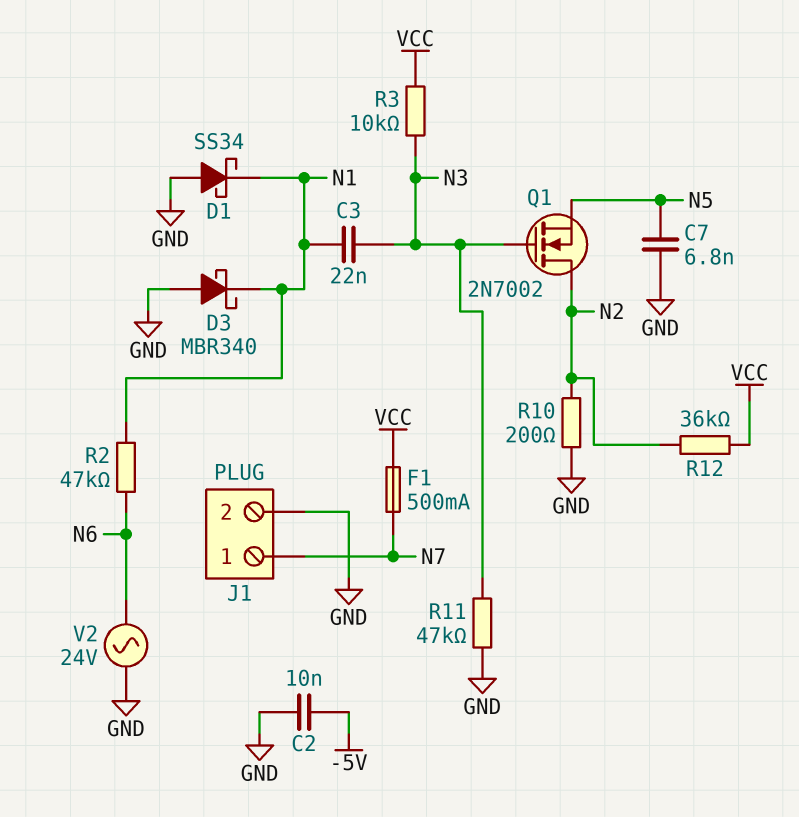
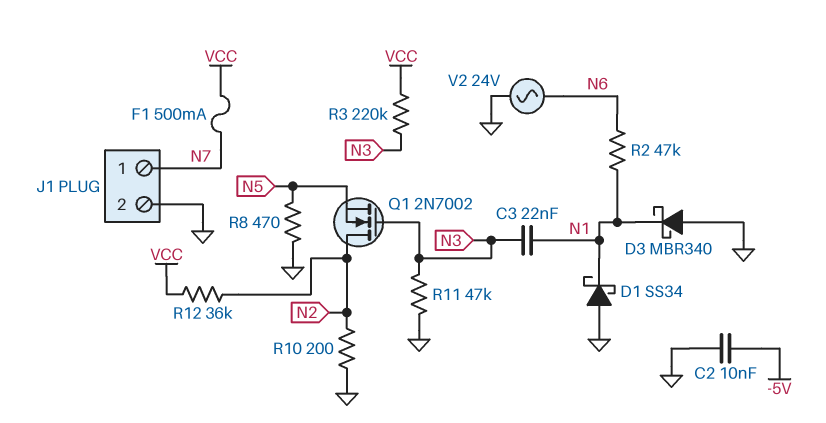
C7: 6.8nF (GND, N5) -> none
R3: 10k (N3, VCC) -> 220k (N3, VCC)
R8: none -> 470 (GND, N5)

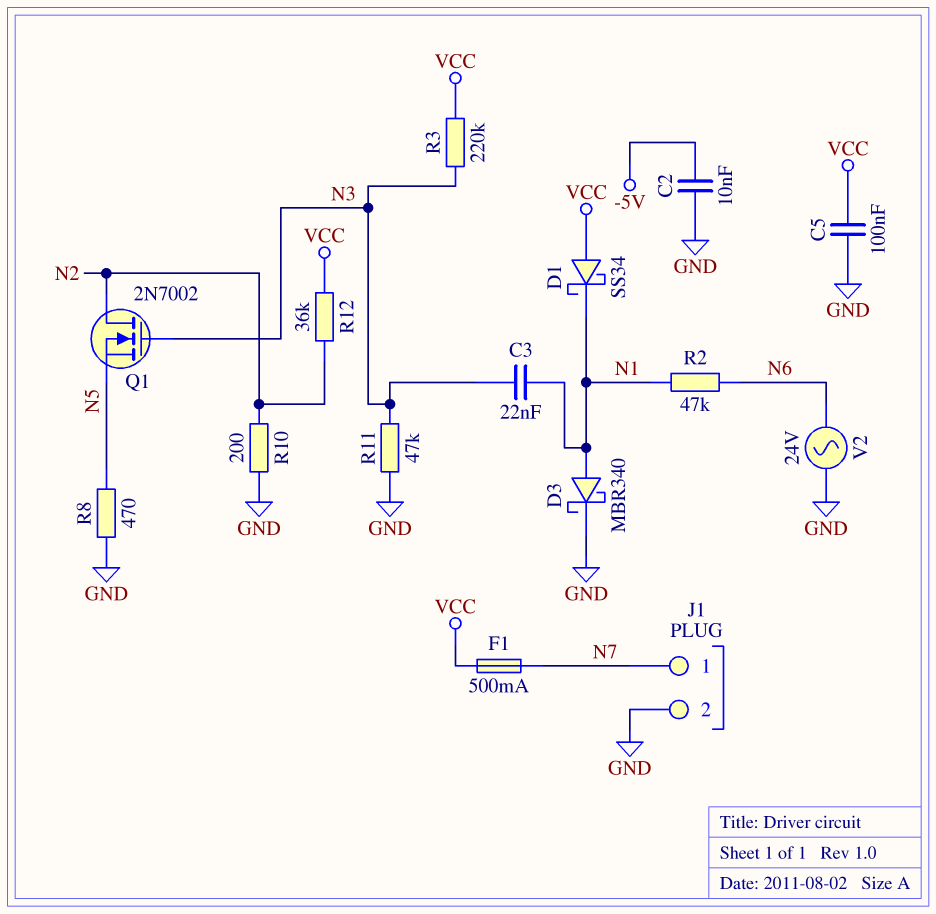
C5: none -> 100nF (GND, VCC)
D1: schottky SS34 (A GND, K N1) -> schottky SS34 (A VCC, K N1)
D3: schottky MBR340 (A GND, K N1) -> schottky MBR340 (A N1, K GND)

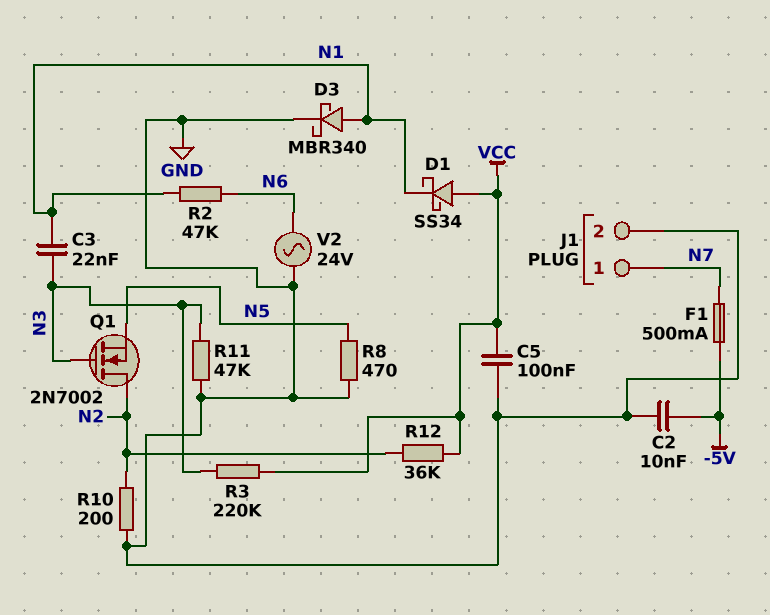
F1: 500mA (N7, VCC) -> 500mA (-5V, N7)

